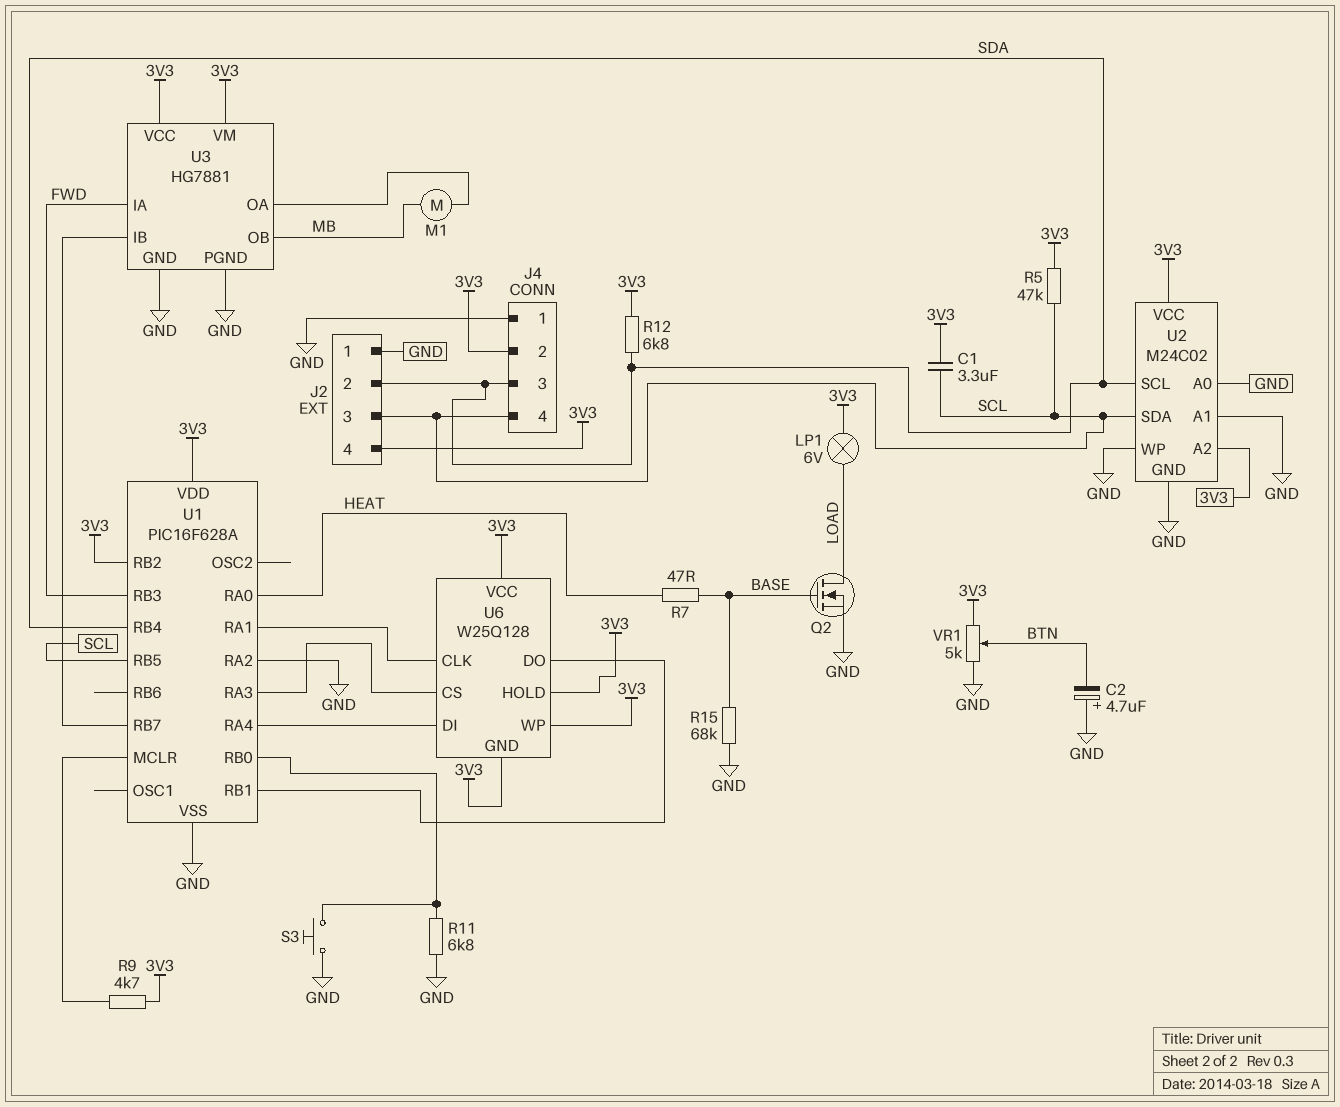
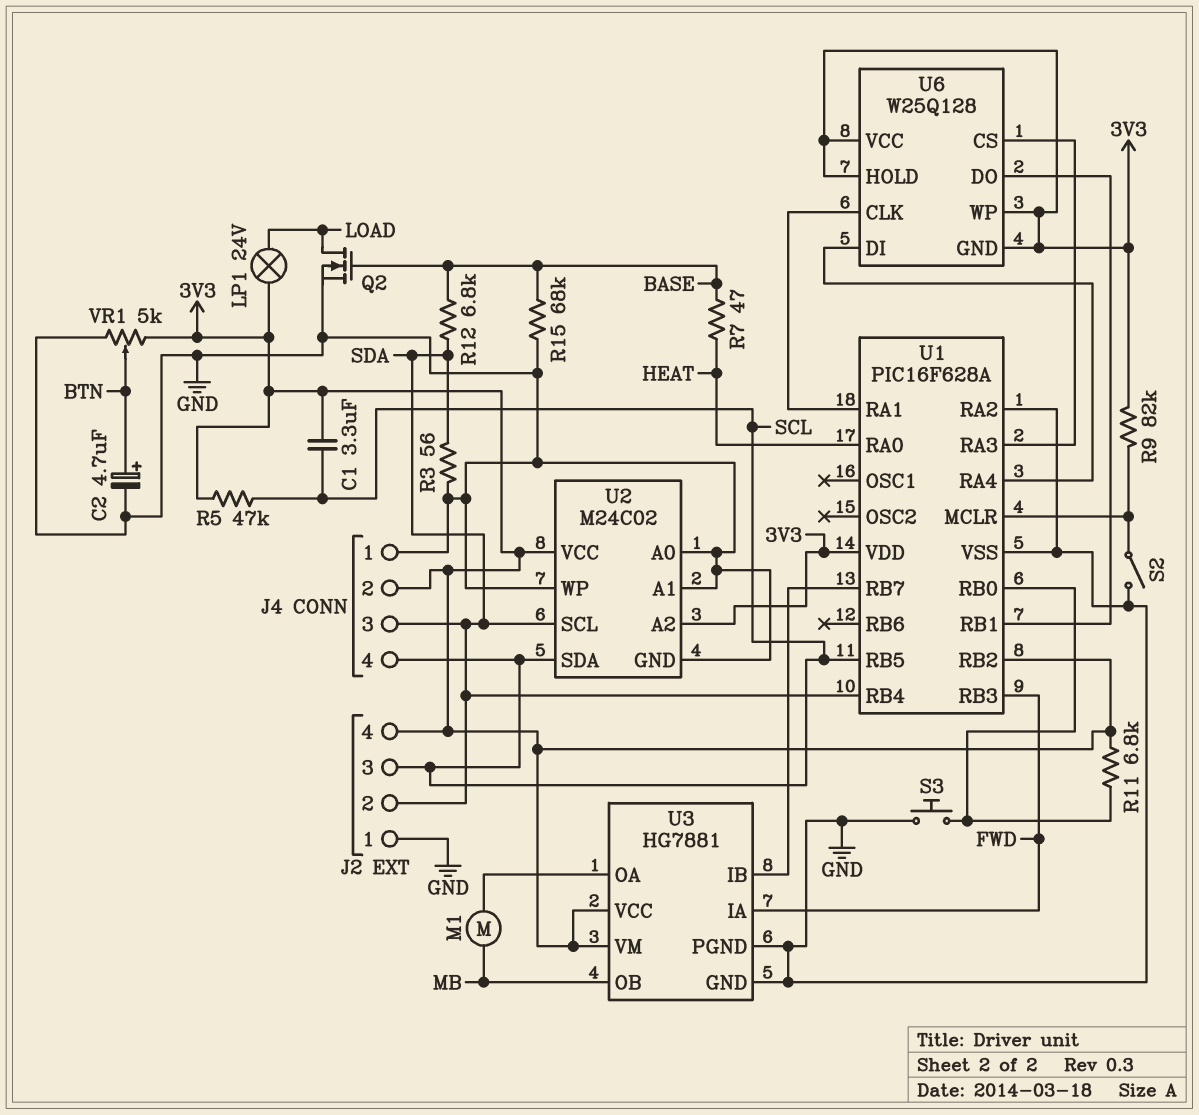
C2: 4.7uF (plus GND, minus BTN) -> 4.7uF (plus BTN, minus GND)
LP1: lamp 6V (3V3, LOAD) -> lamp 24V (3V3, LOAD)
R3: none -> 56 (GND, SDA)
R9: 4.7k (3V3, U1/MCLR) -> 82k (3V3, U1/MCLR)
R11: 6.8k (GND, U1/RB0) -> 6.8k (3V3, U1/RB0)
R12: 6.8k (3V3, SDA) -> 6.8k (BASE, SDA)
S2: none -> switch (GND, U1/MCLR)

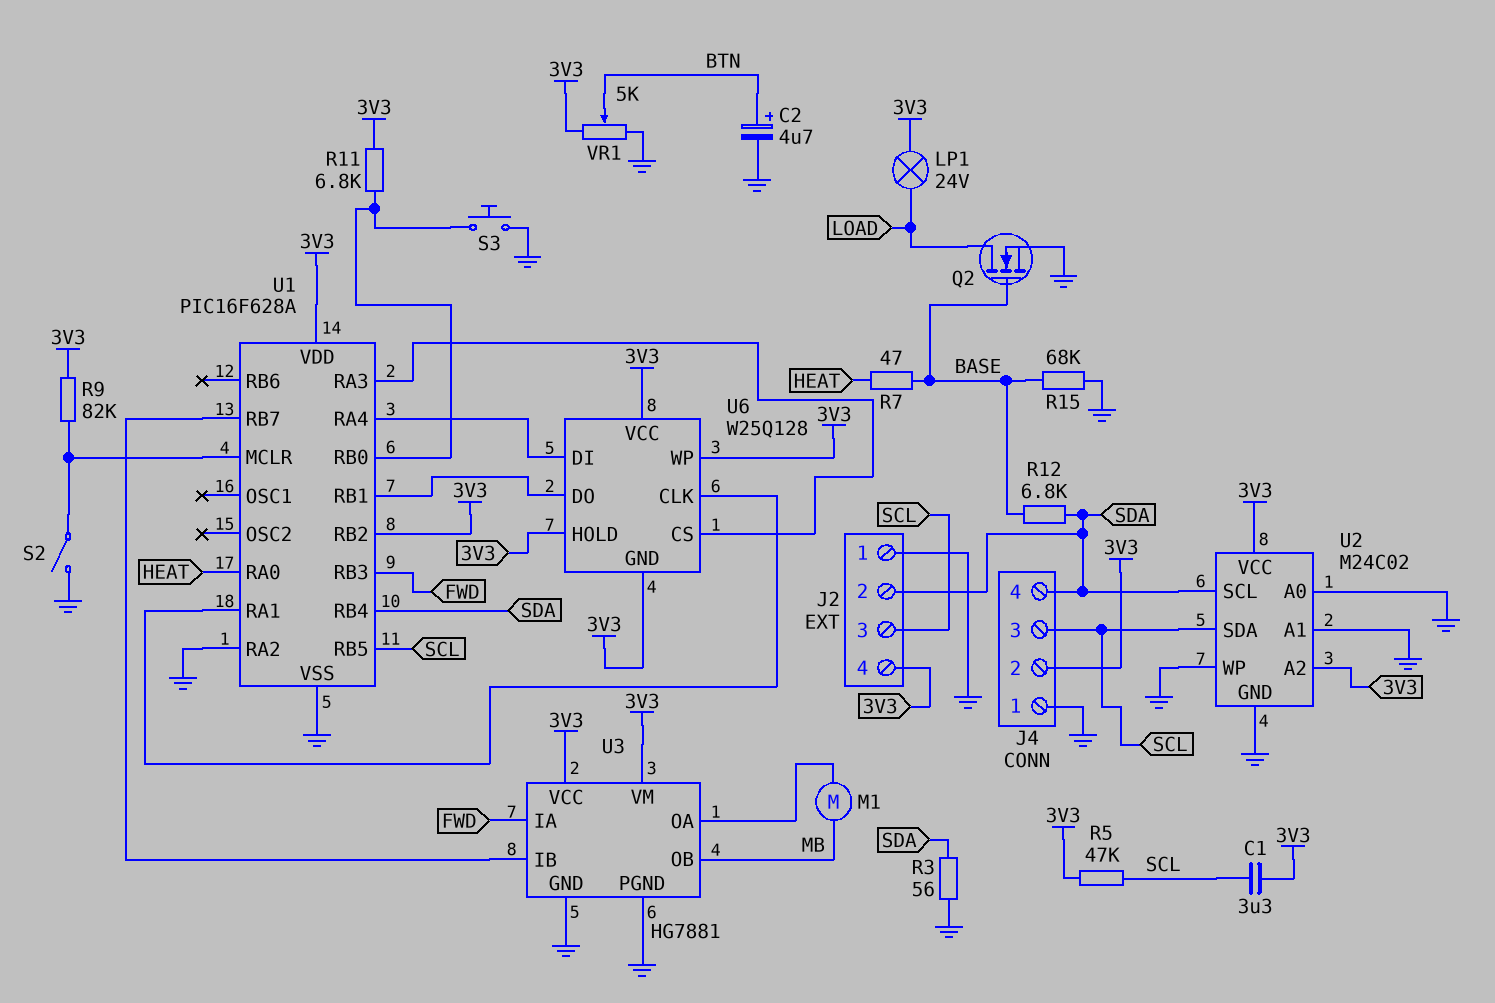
J4 pin 3: SDA -> SCL
J4 pin 4: SCL -> SDA

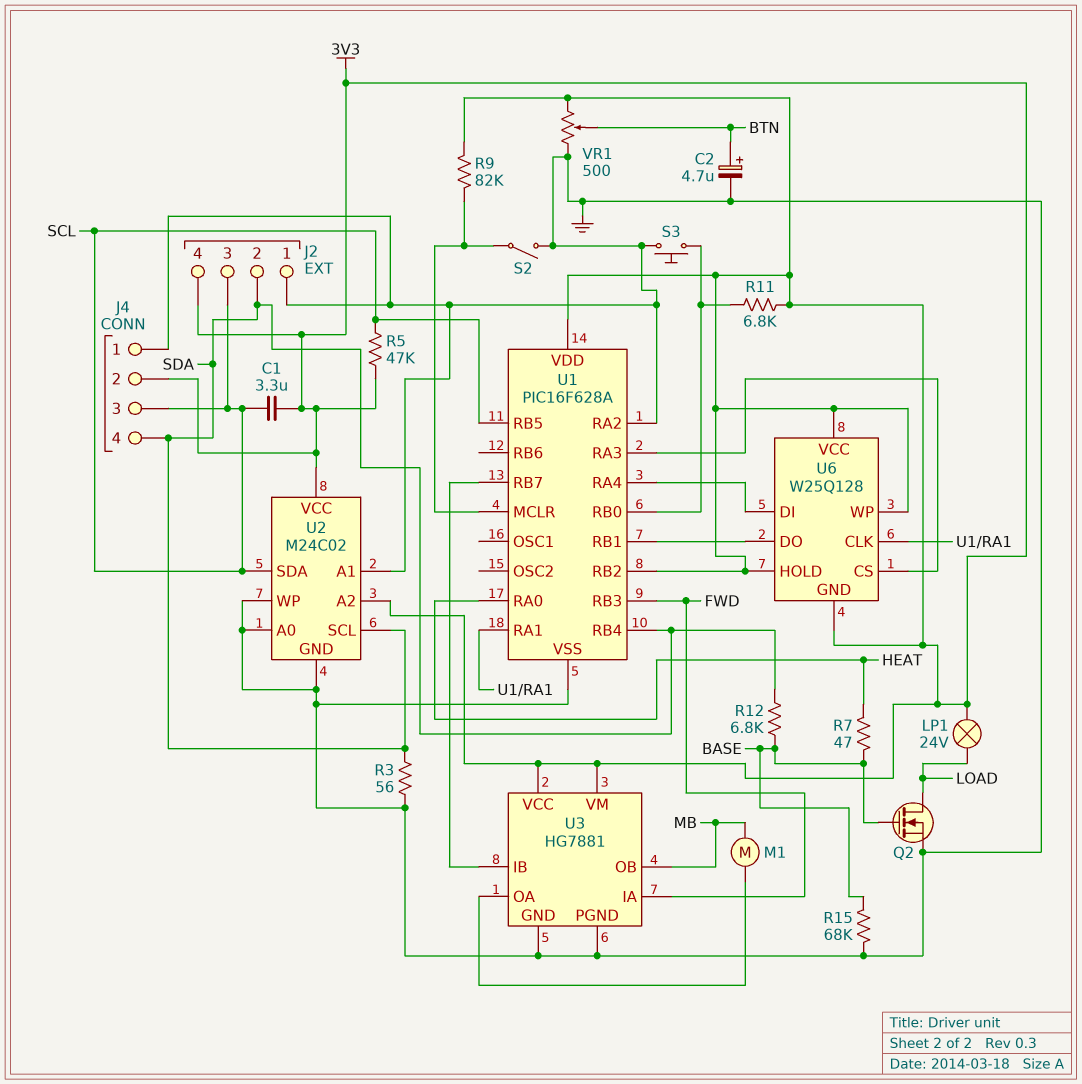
VR1: 5k (3V3, GND, wiper BTN) -> 500 (3V3, GND, wiper BTN)

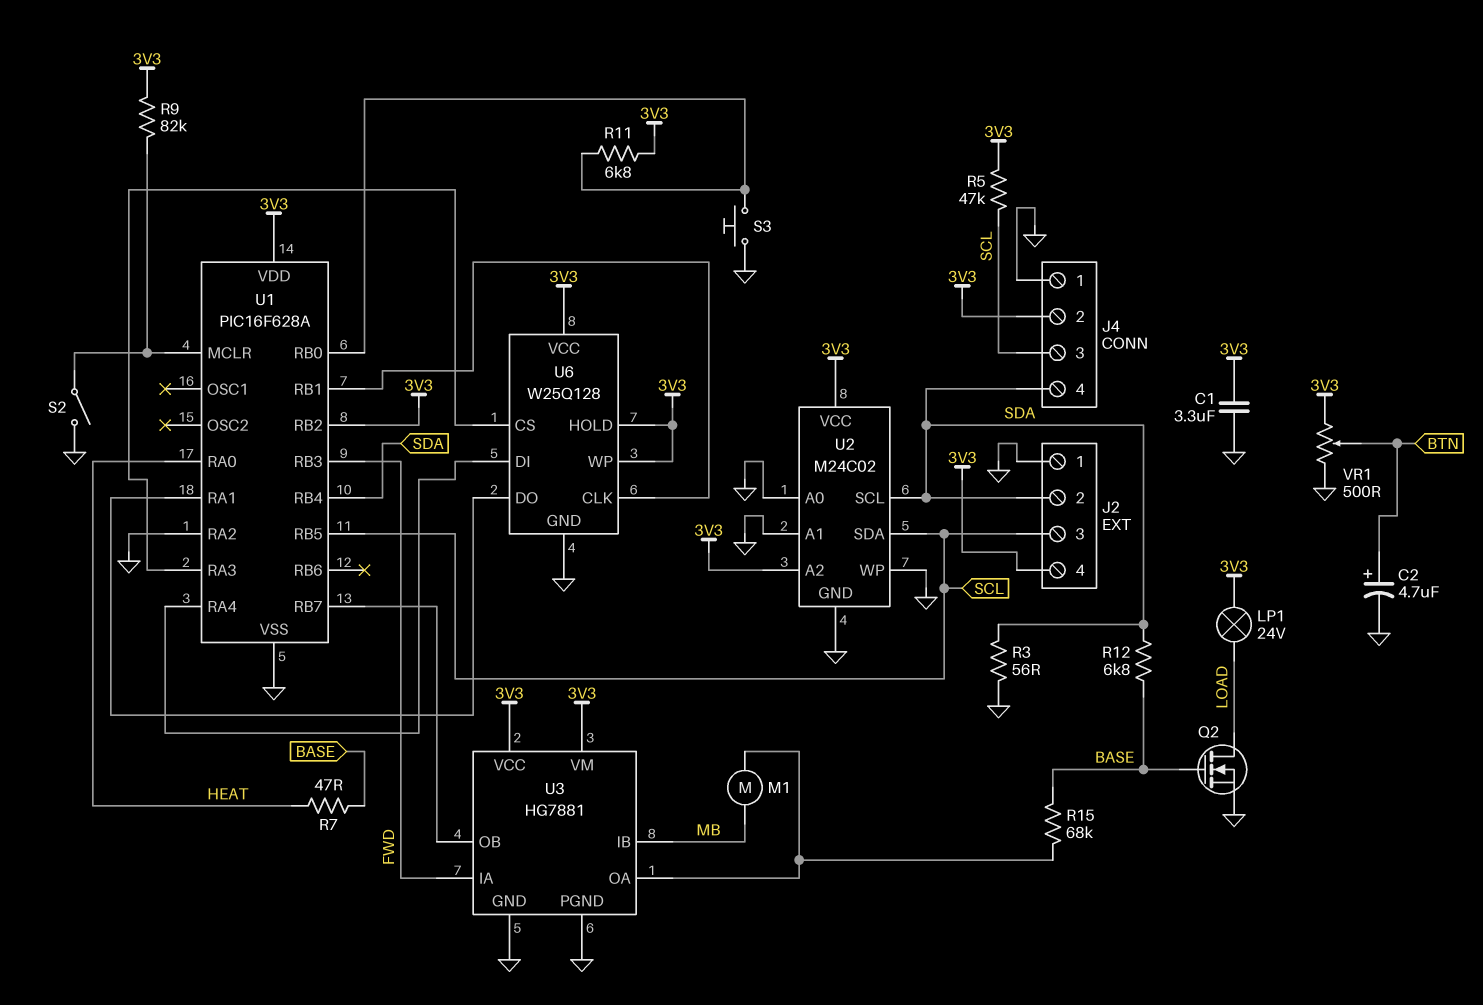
C1: 3.3uF (3V3, SCL) -> 3.3uF (3V3, GND)
R15: 68k (BASE, GND) -> 68k (BASE, U3/OA)
U3 pin IB: U1/RB7 -> MB
U3 pin OB: MB -> U1/RB7
U6 pin CLK: U1/RA1 -> U1/RB1
U6 pin DO: U1/RB1 -> U1/RA1
U6 pin GND: 3V3 -> GND

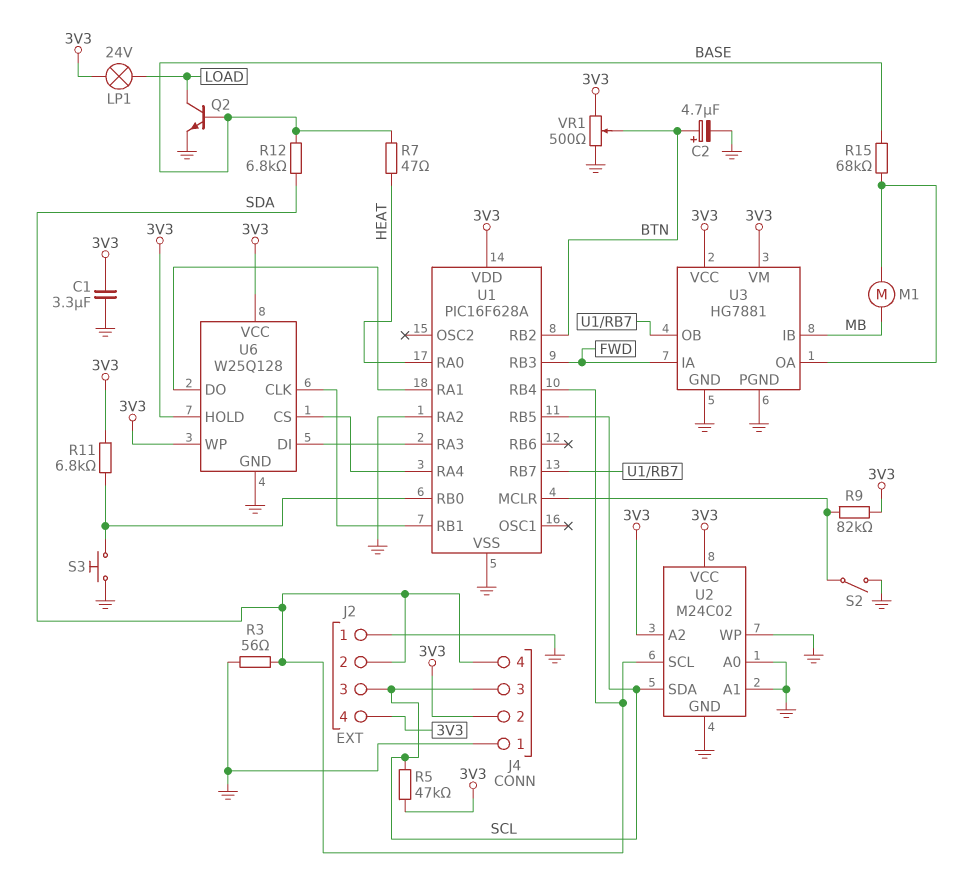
Q2: NMOS (G BASE, D LOAD, S GND) -> NPN (B BASE, C LOAD, E GND)
U1 pin RB2: 3V3 -> BTN
U6 pin CS: U1/RA3 -> U1/RA4
U6 pin DI: U1/RA4 -> U1/RA3

